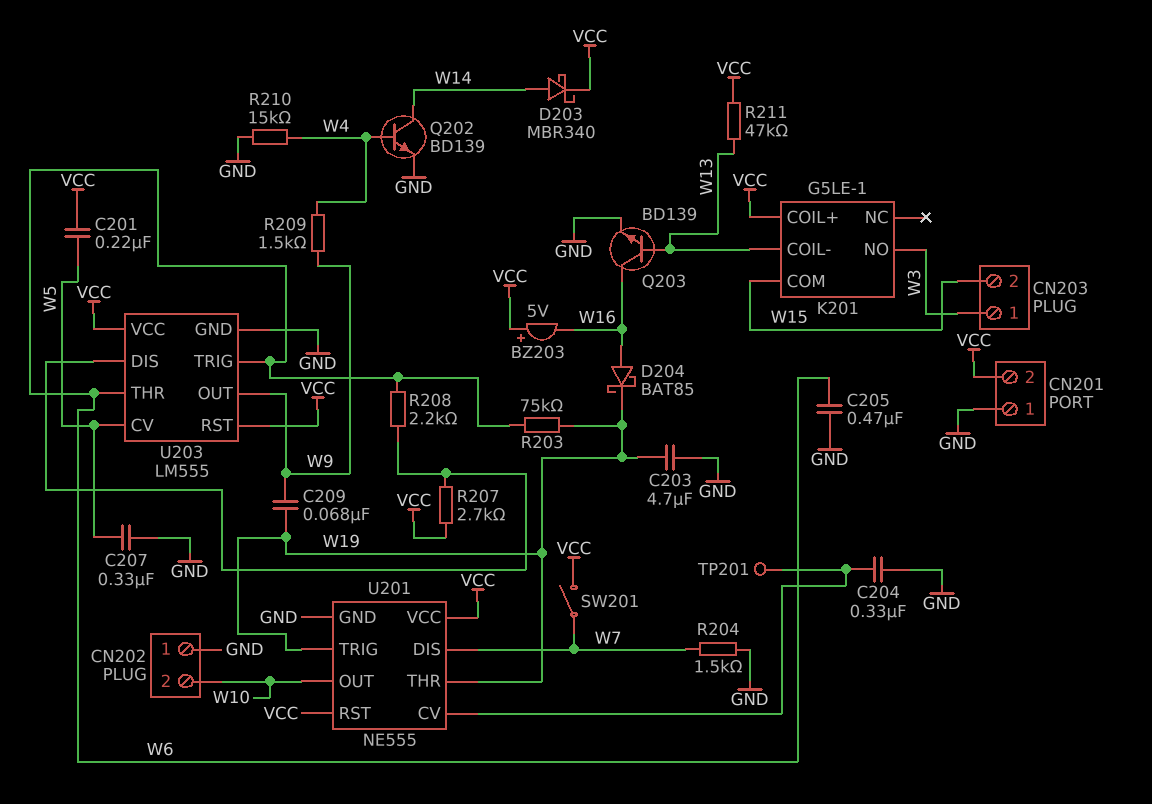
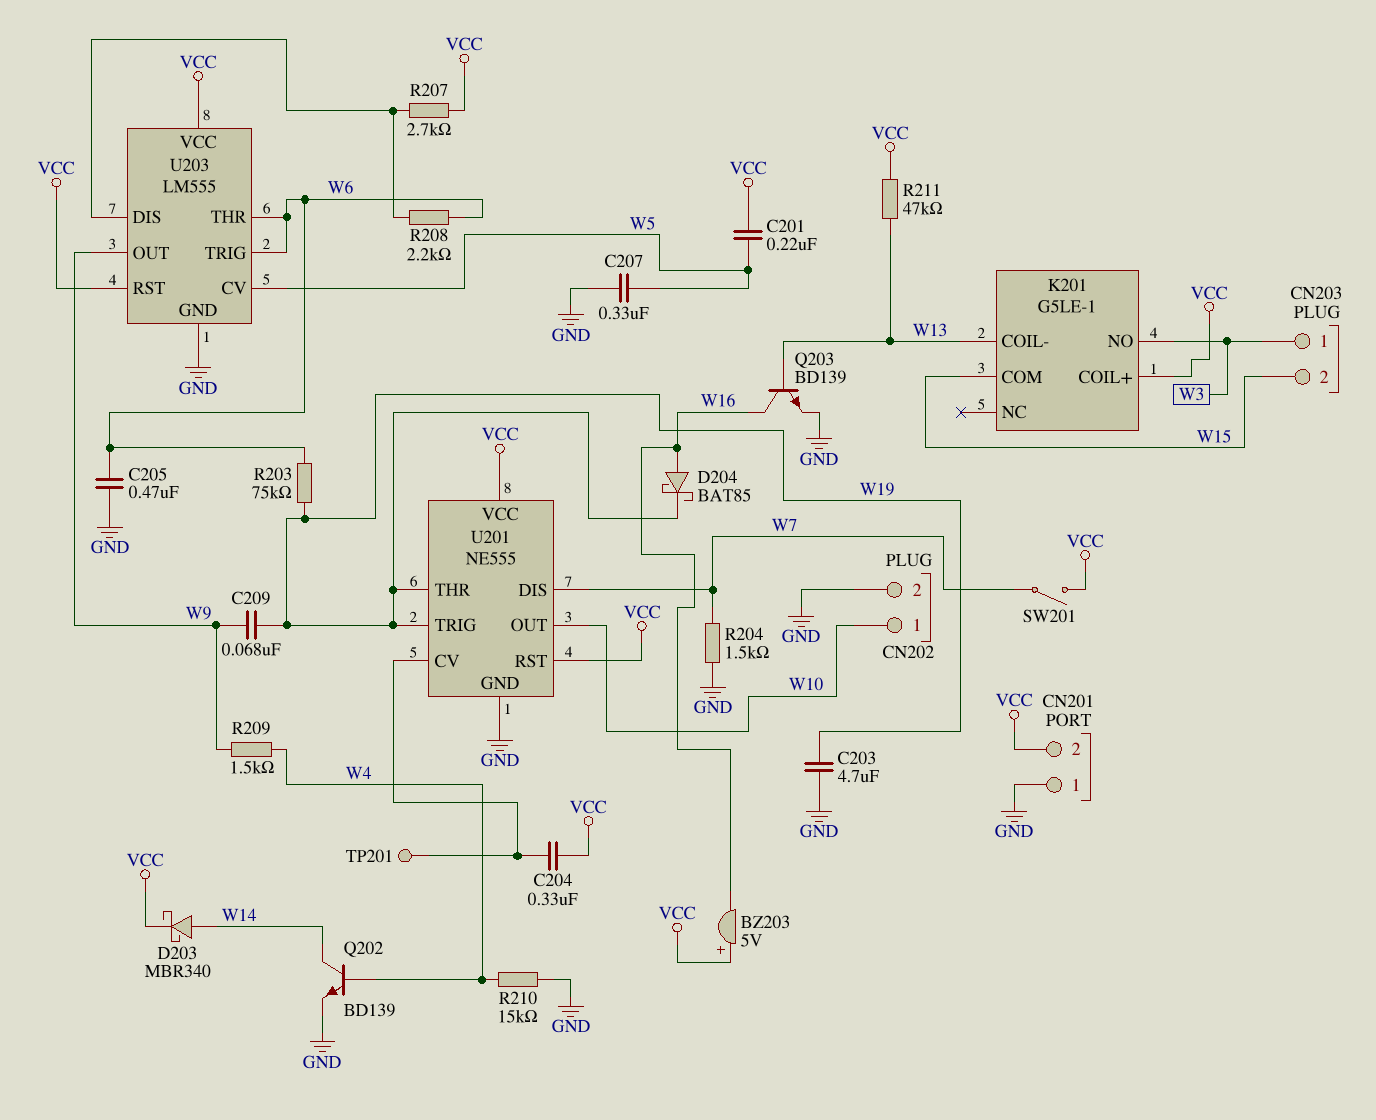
C204: 330nF (GND, U201/CV) -> 330nF (U201/CV, VCC)
CN202 pin 1: GND -> W10
CN202 pin 2: W10 -> GND

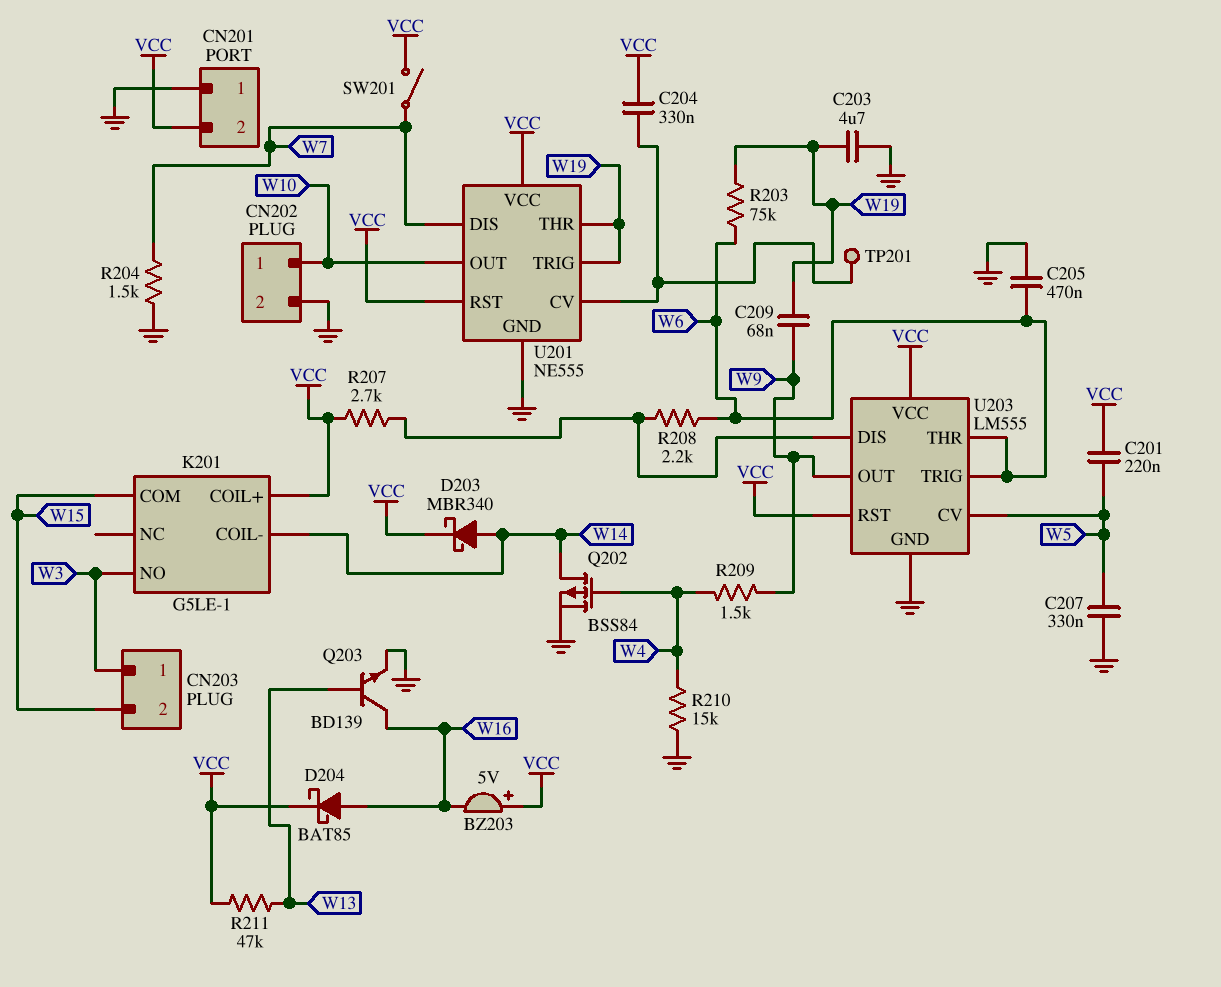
D204: schottky BAT85 (A W16, K W19) -> schottky BAT85 (A W16, K VCC)
K201 pin COIL-: W13 -> W14
Q202: NPN BD139 (B W4, C W14, E GND) -> PMOS BSS84 (G W4, D W14, S GND)

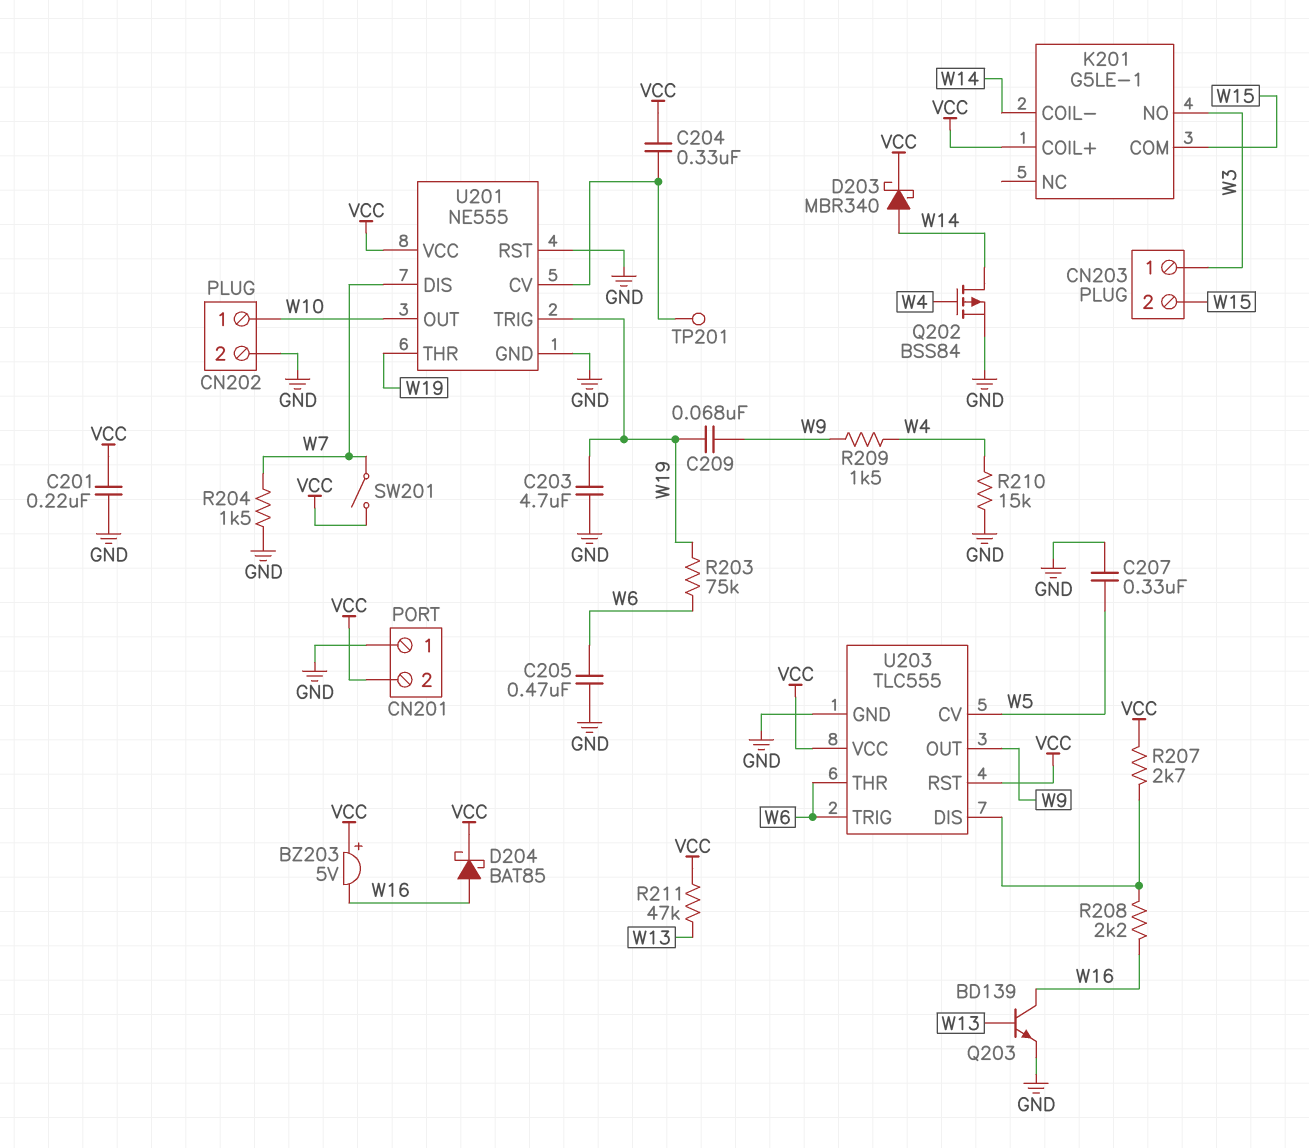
C201: 220nF (VCC, W5) -> 220nF (GND, VCC)
R208: 2.2k (U203/DIS, W6) -> 2.2k (U203/DIS, W16)
U201 pin RST: VCC -> GND
U203: LM555 -> TLC555

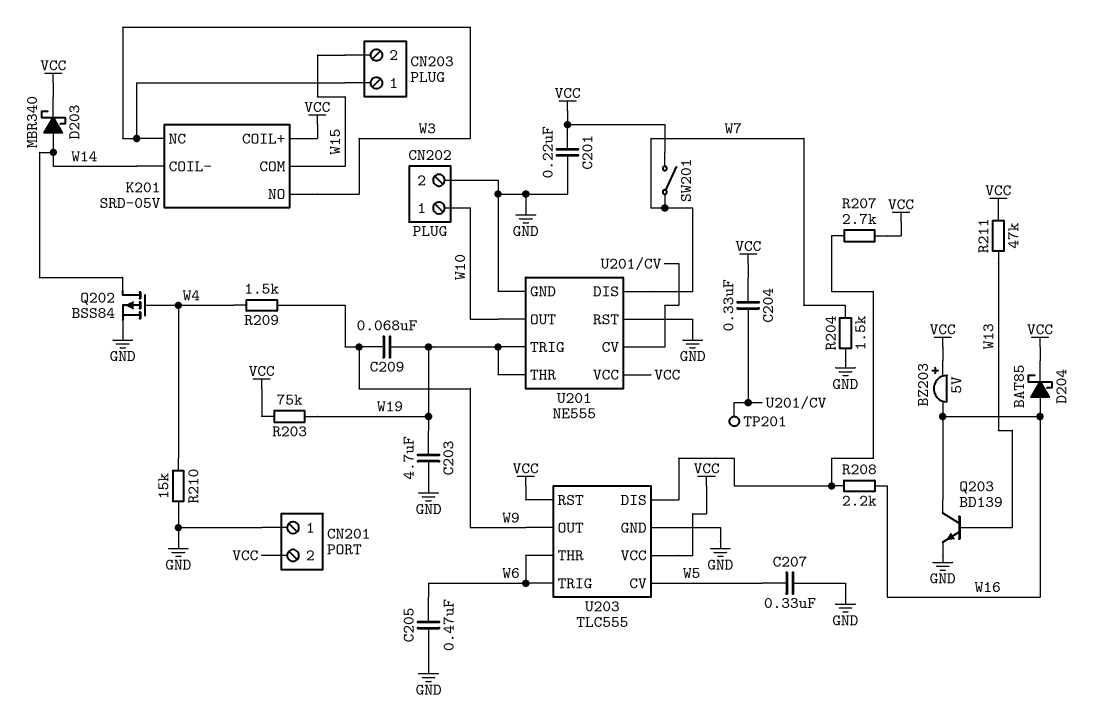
K201: G5LE-1 -> SRD-05V
K201 pin NC: none -> W3
R203: 75k (W6, W19) -> 75k (VCC, W19)

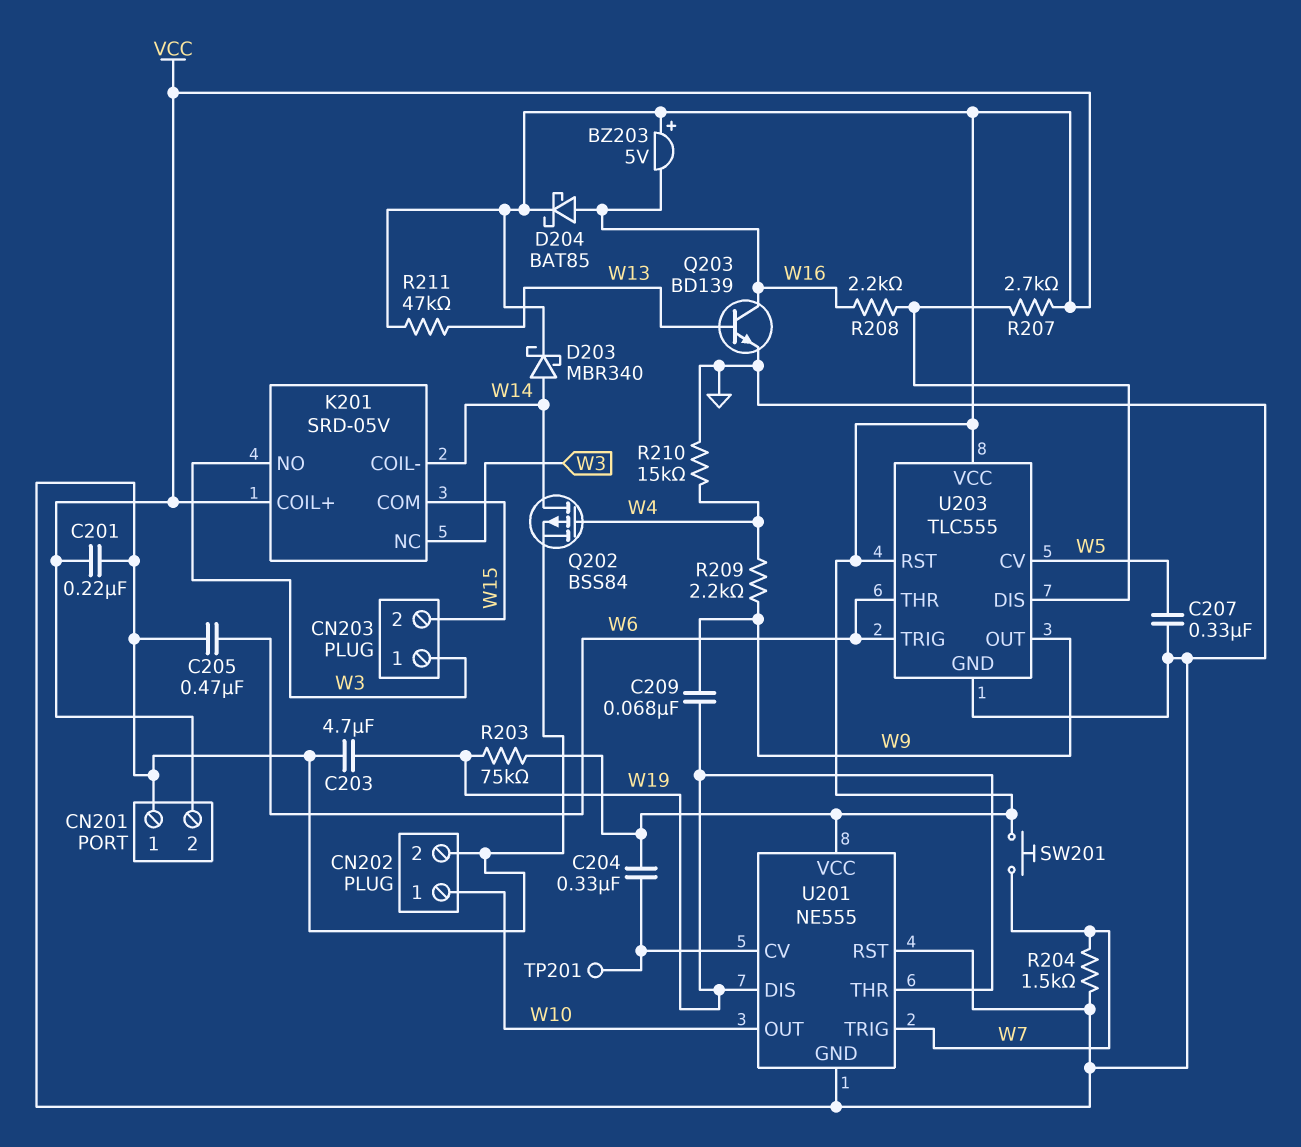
R209: 1.5k (W4, W9) -> 2.2k (W4, W9)
SW201: switch (VCC, W7) -> button (VCC, W7)
U201 pin DIS: W7 -> W19
U201 pin TRIG: W19 -> W7

